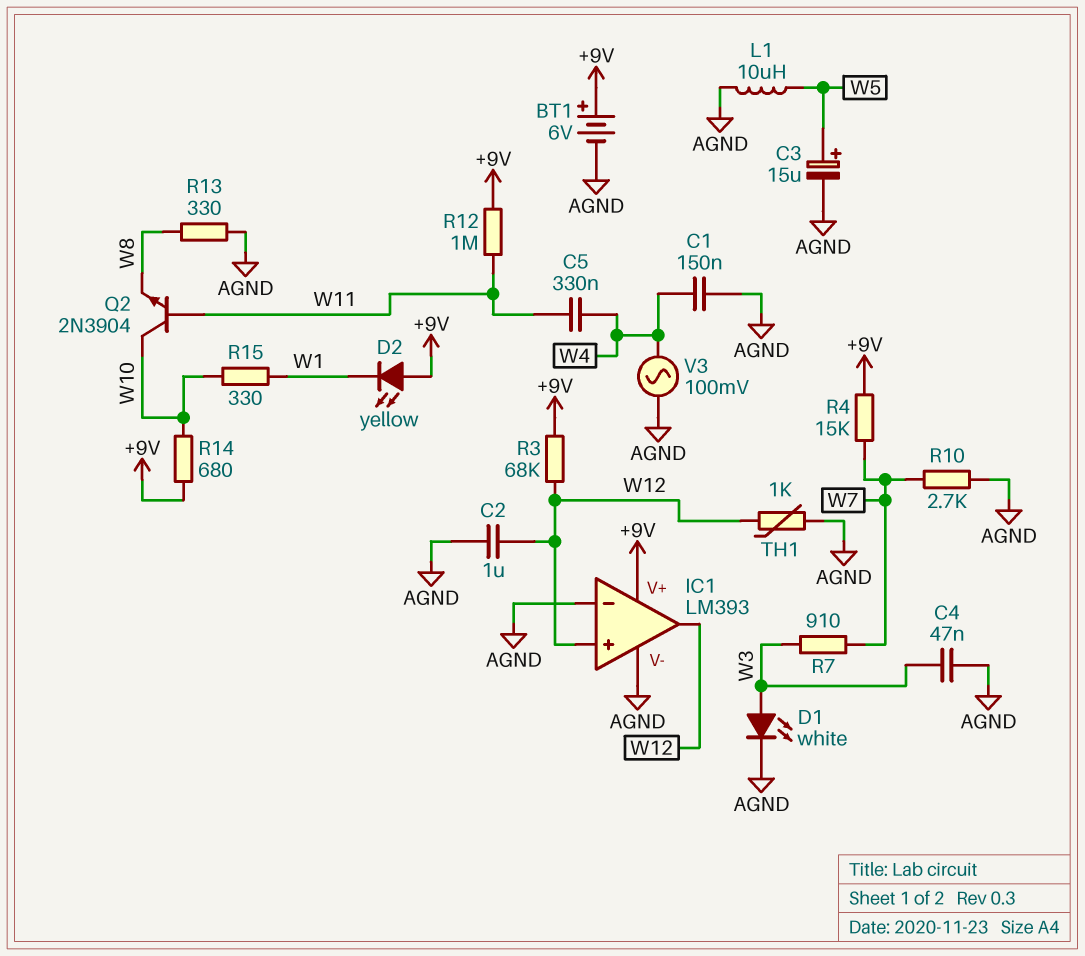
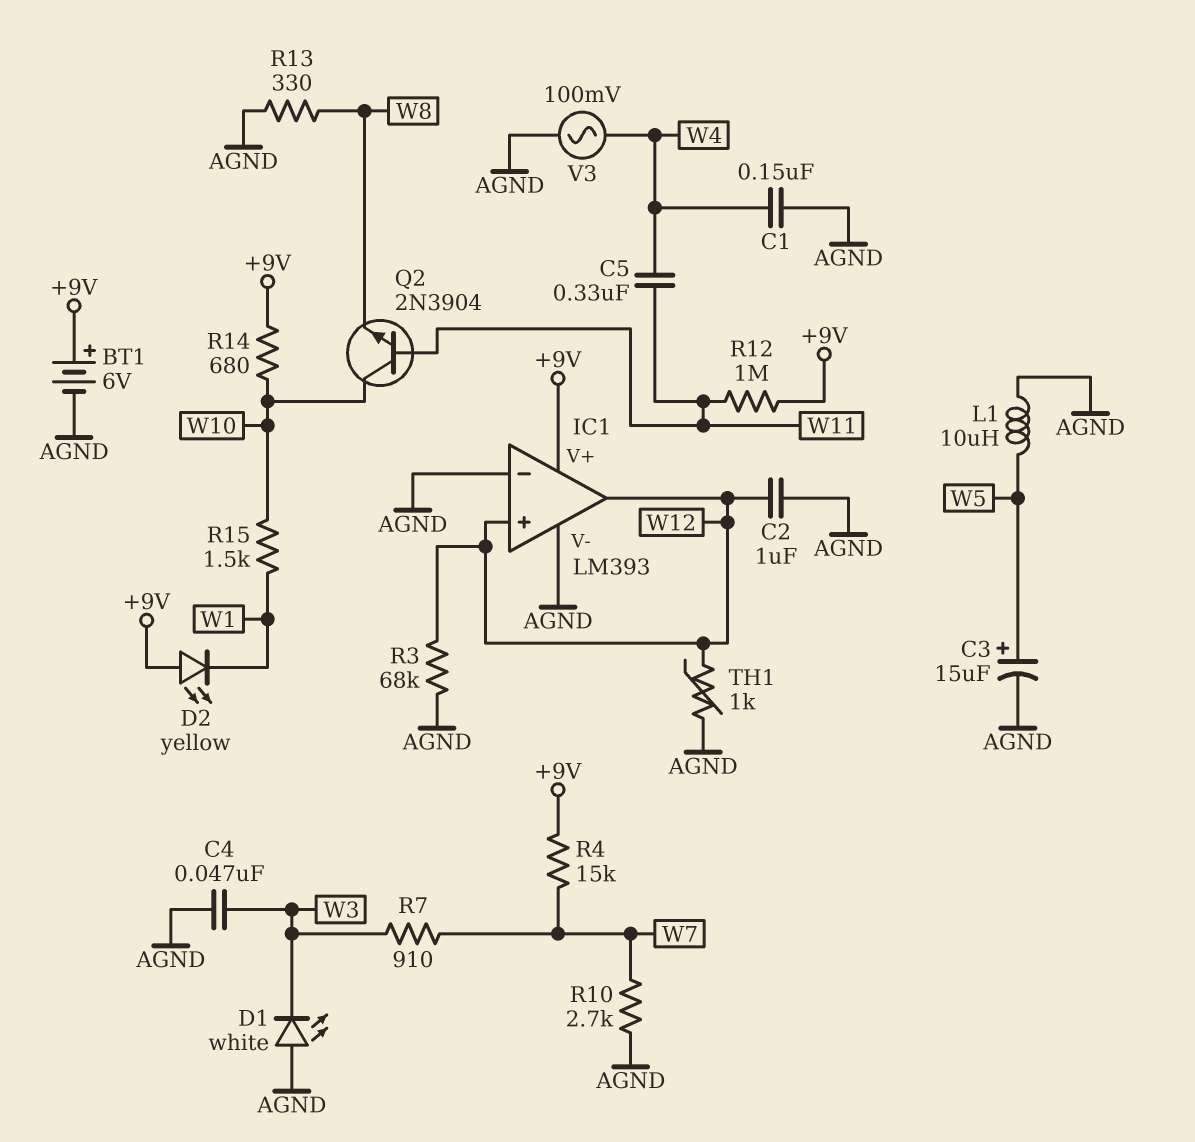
D1: LED white (A W3, K AGND) -> LED white (A AGND, K W3)
R3: 68k (+9V, W12) -> 68k (AGND, W12)
R15: 330 (W1, W10) -> 1.5k (W1, W10)

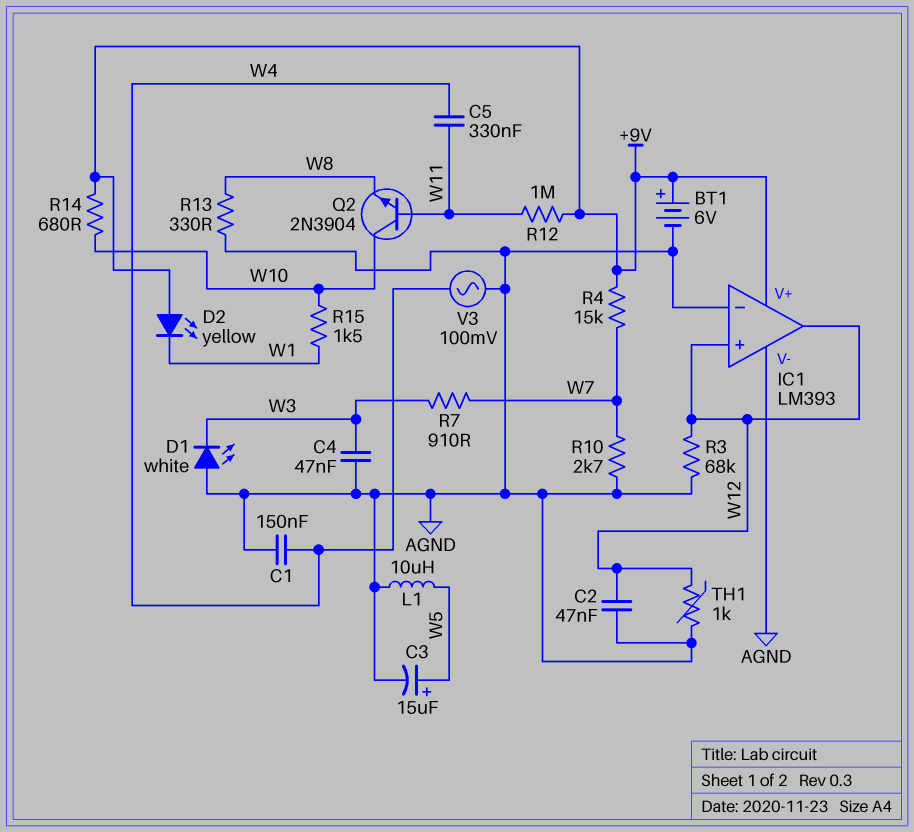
C2: 1uF (AGND, W12) -> 47nF (AGND, W12)

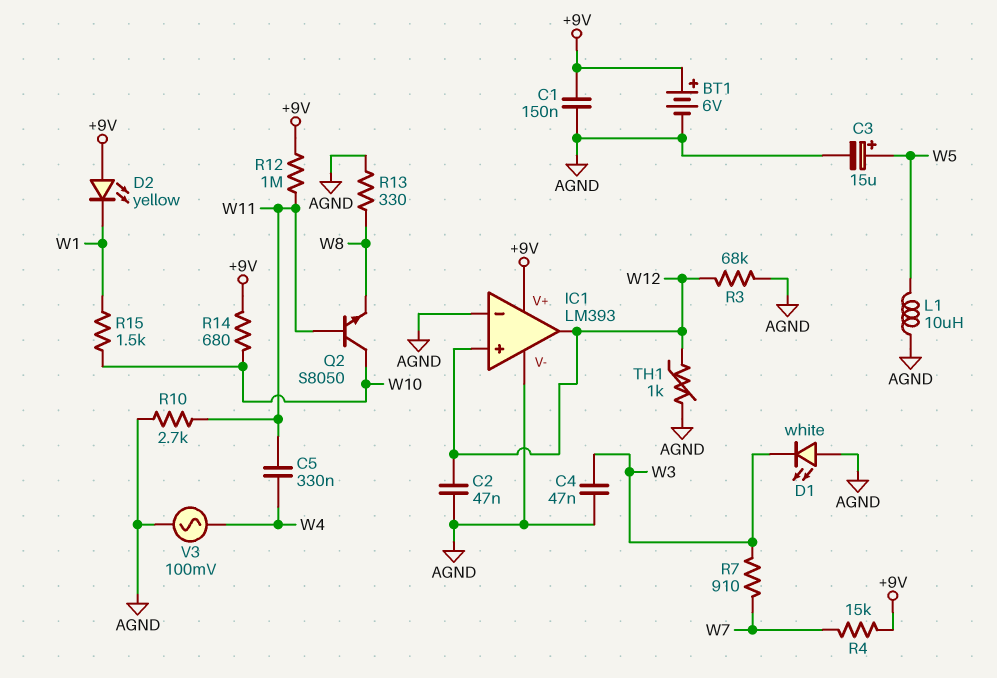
C1: 150nF (AGND, W4) -> 150nF (+9V, AGND)
Q2: NPN 2N3904 (B W11, C W10, E W8) -> NPN S8050 (B W11, C W10, E W8)
R10: 2.7k (AGND, W7) -> 2.7k (AGND, W11)

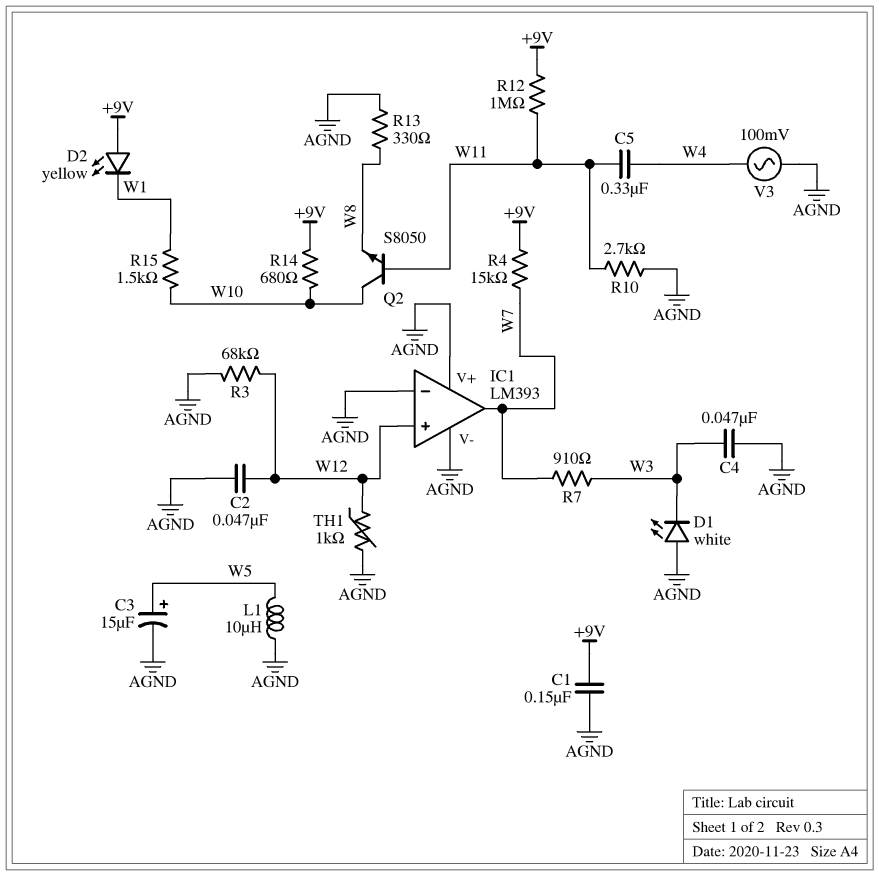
BT1: 6V (plus +9V, minus AGND) -> none
IC1 pin V+: +9V -> AGND
IC1 pin out: W12 -> W7

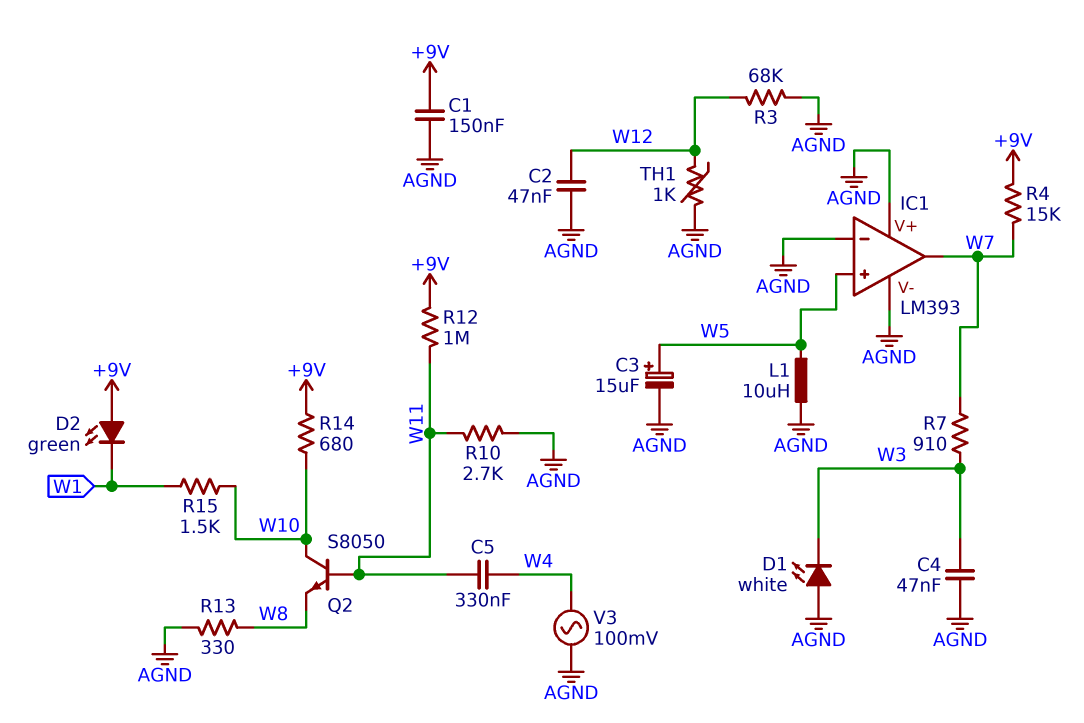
D2: LED yellow (A +9V, K W1) -> LED green (A +9V, K W1)
IC1 pin in+: W12 -> W5

